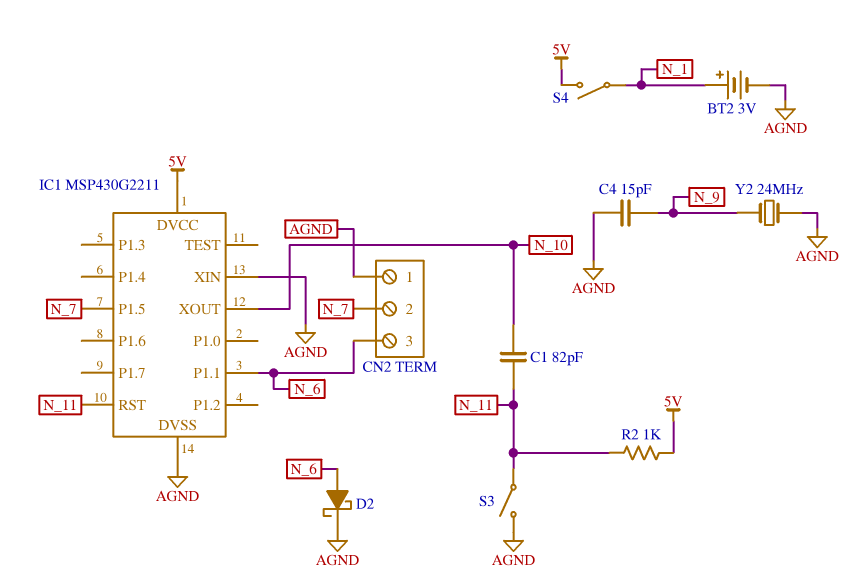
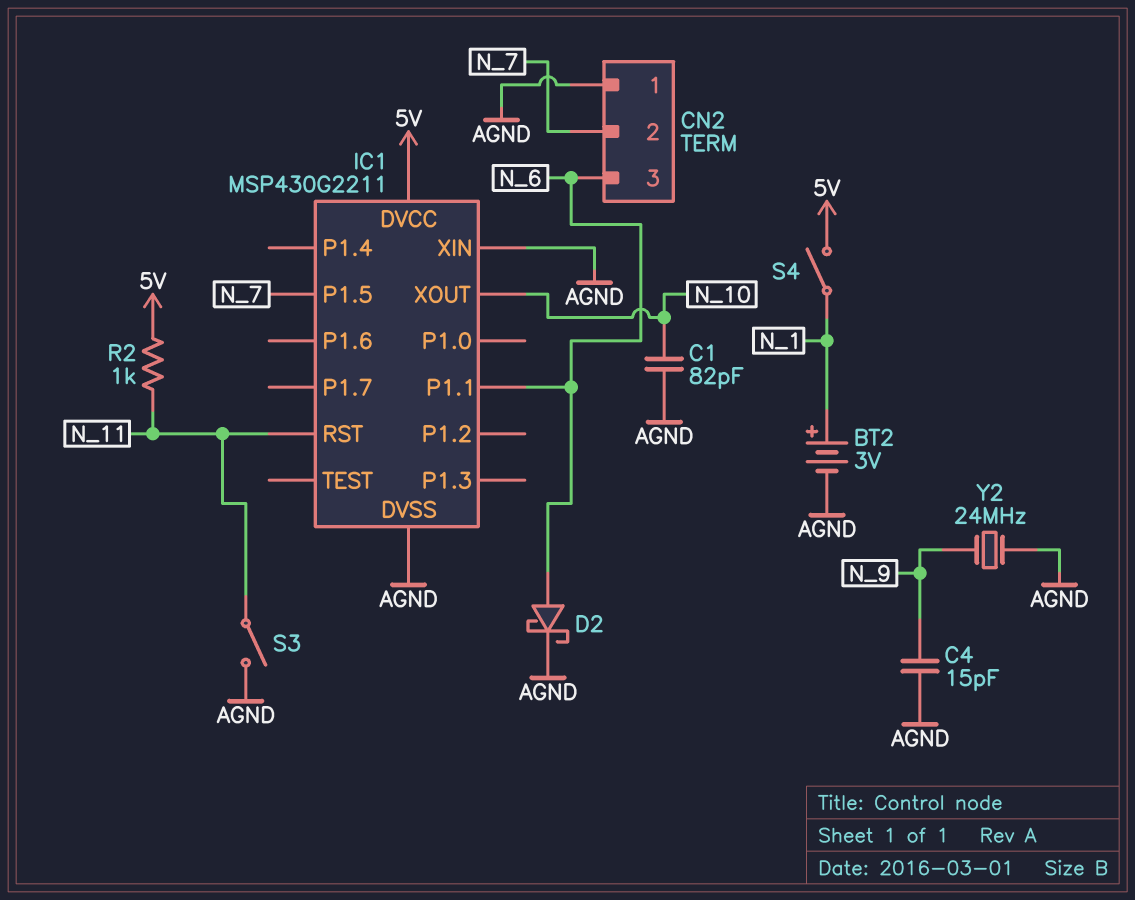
C1: 82pF (N_10, N_11) -> 82pF (AGND, N_10)

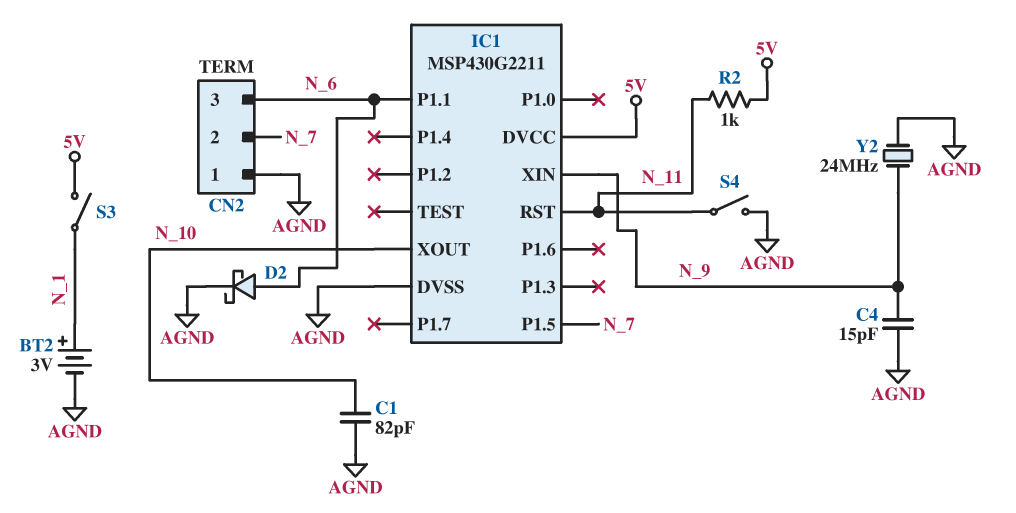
IC1 pin XIN: AGND -> N_9
S3: switch (AGND, N_11) -> switch (5V, N_1)
S4: switch (5V, N_1) -> switch (AGND, N_11)

